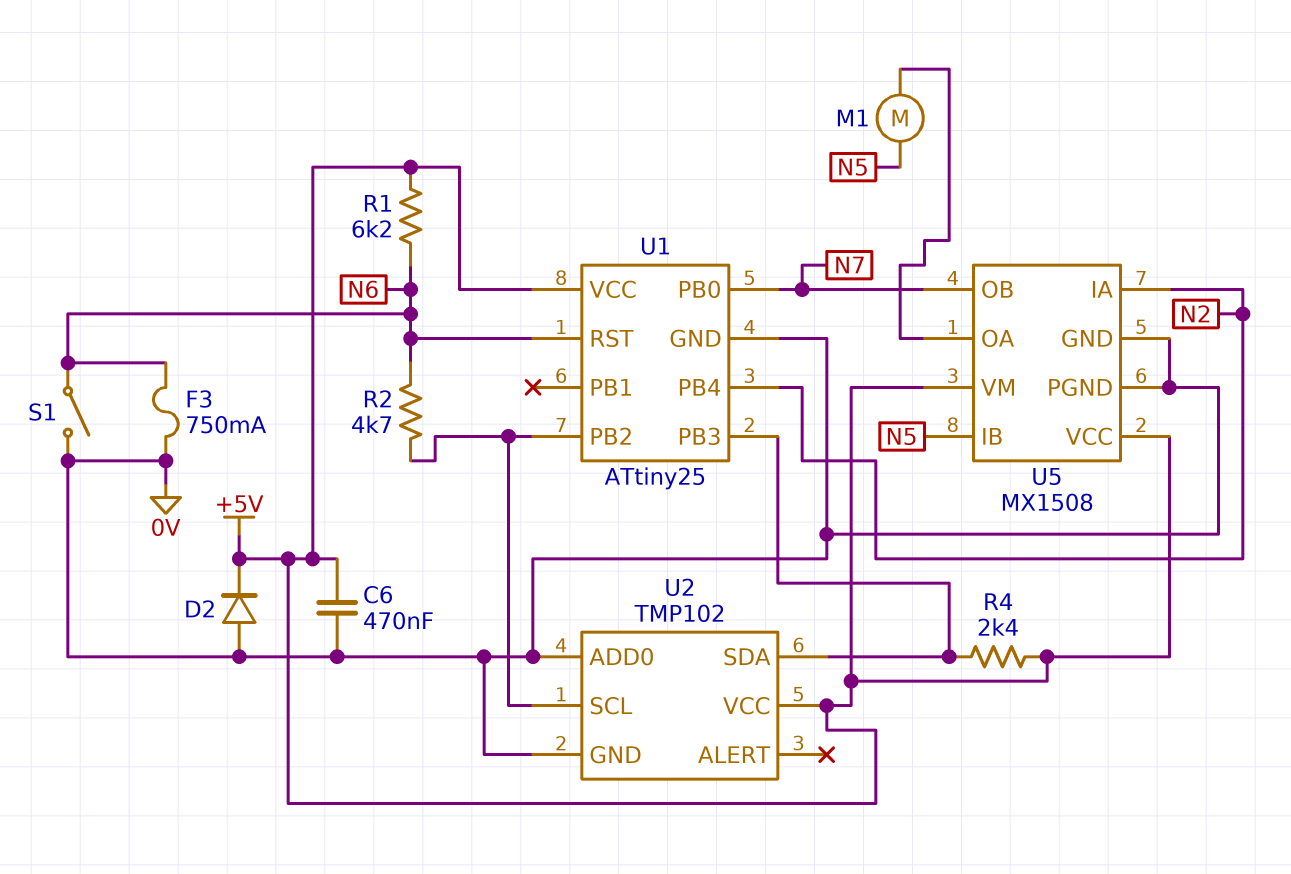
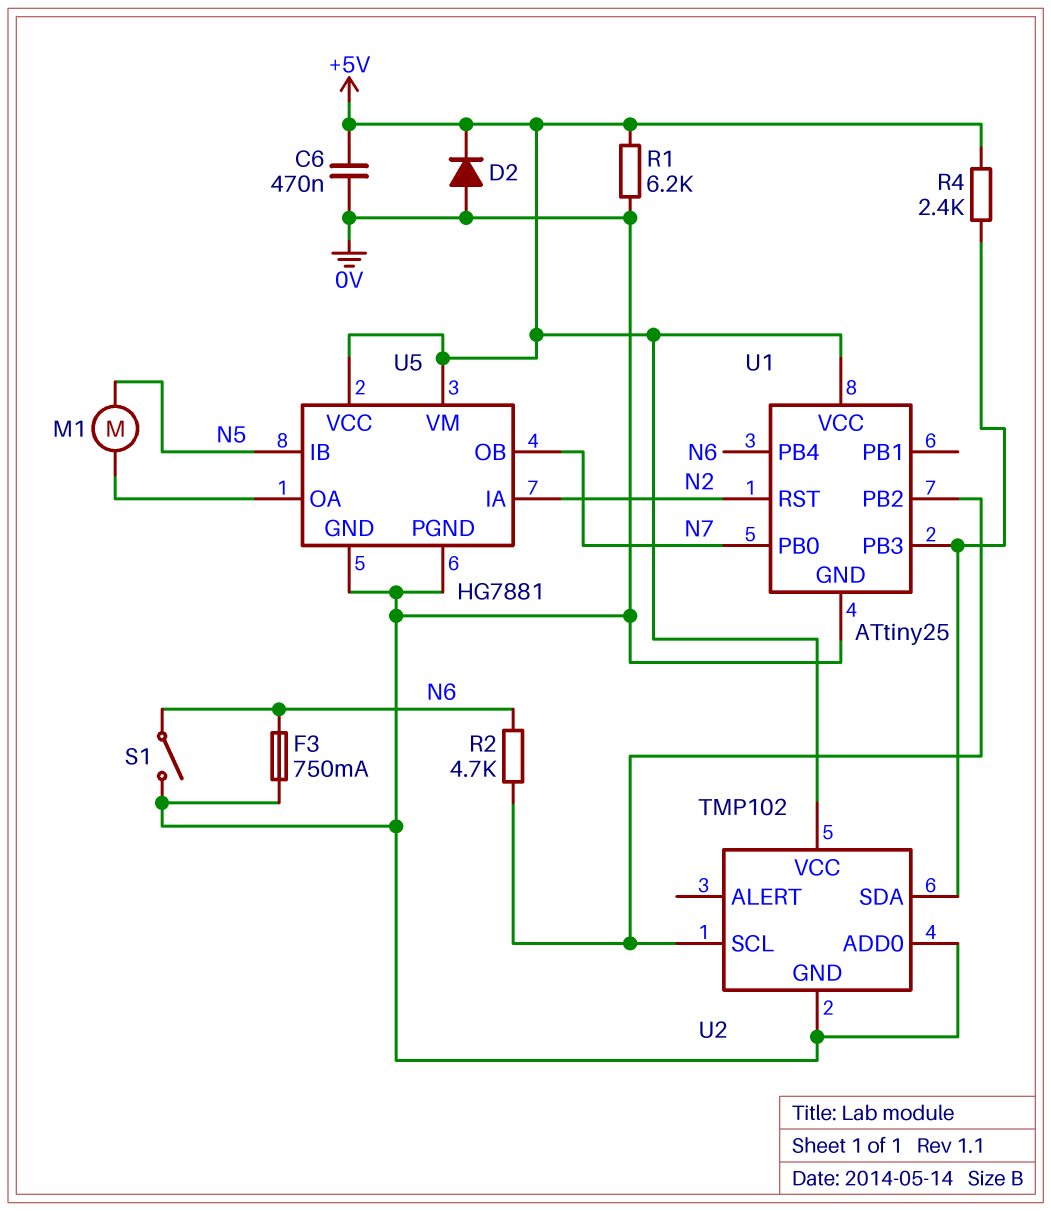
R1: 6.2k (+5V, N6) -> 6.2k (+5V, 0V)
U1 pin PB4: N2 -> N6
U1 pin RST: N6 -> N2
U5: MX1508 -> HG7881

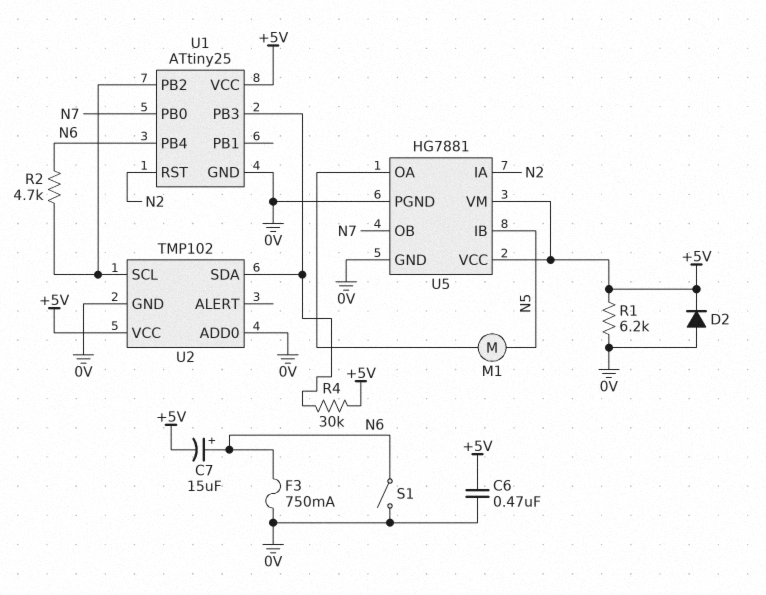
C7: none -> 15uF (plus N6, minus +5V)
R4: 2.4k (+5V, U1/PB3) -> 30k (+5V, U1/PB3)

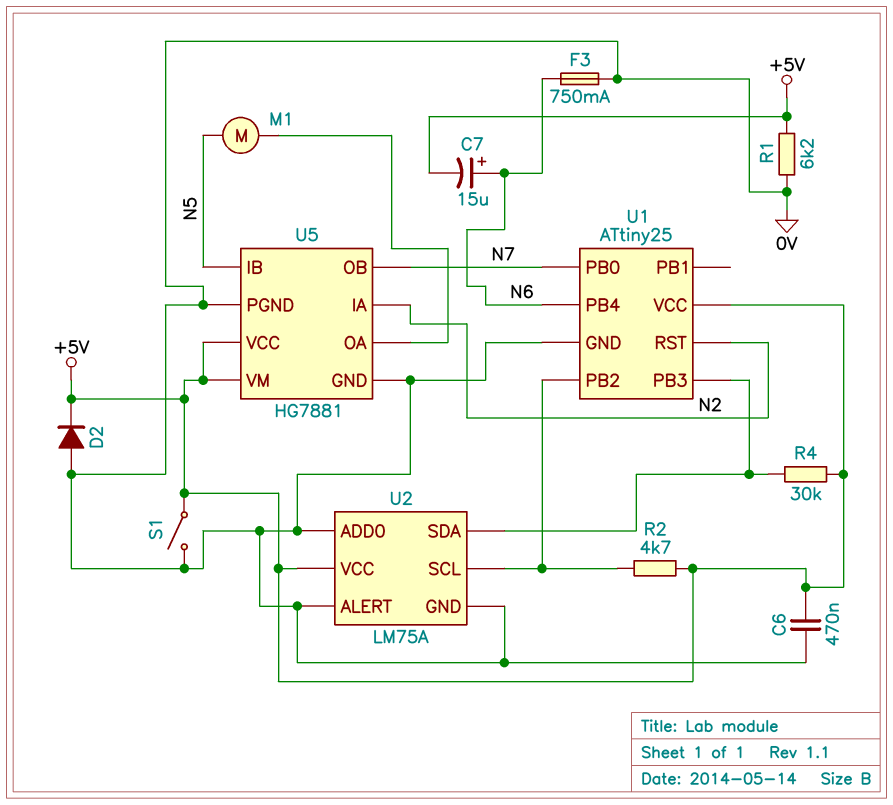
R2: 4.7k (N6, U1/PB2) -> 4.7k (+5V, U1/PB2)
S1: switch (0V, N6) -> switch (+5V, 0V)
U2: TMP102 -> LM75A
U2 pin ALERT: none -> 0V

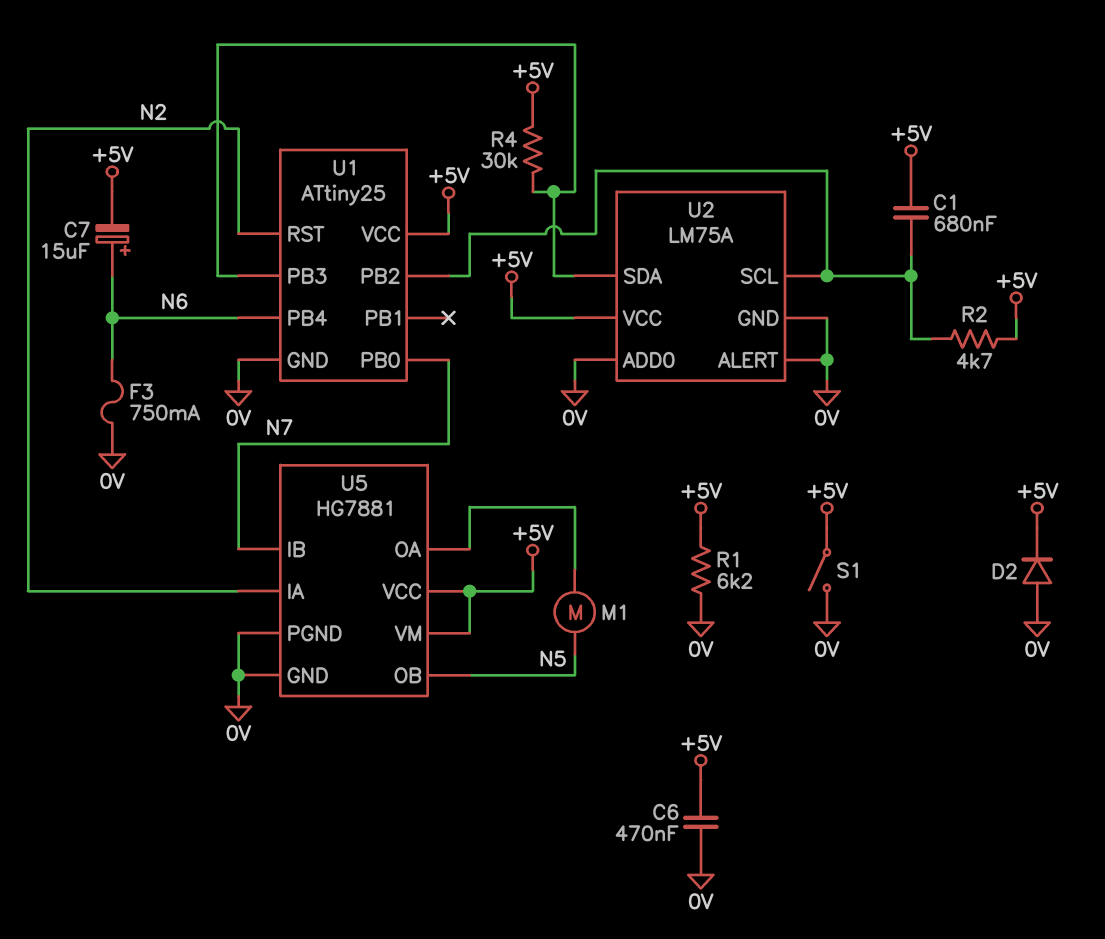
C1: none -> 680nF (+5V, U1/PB2)
U5 pin IB: N5 -> N7
U5 pin OB: N7 -> N5

